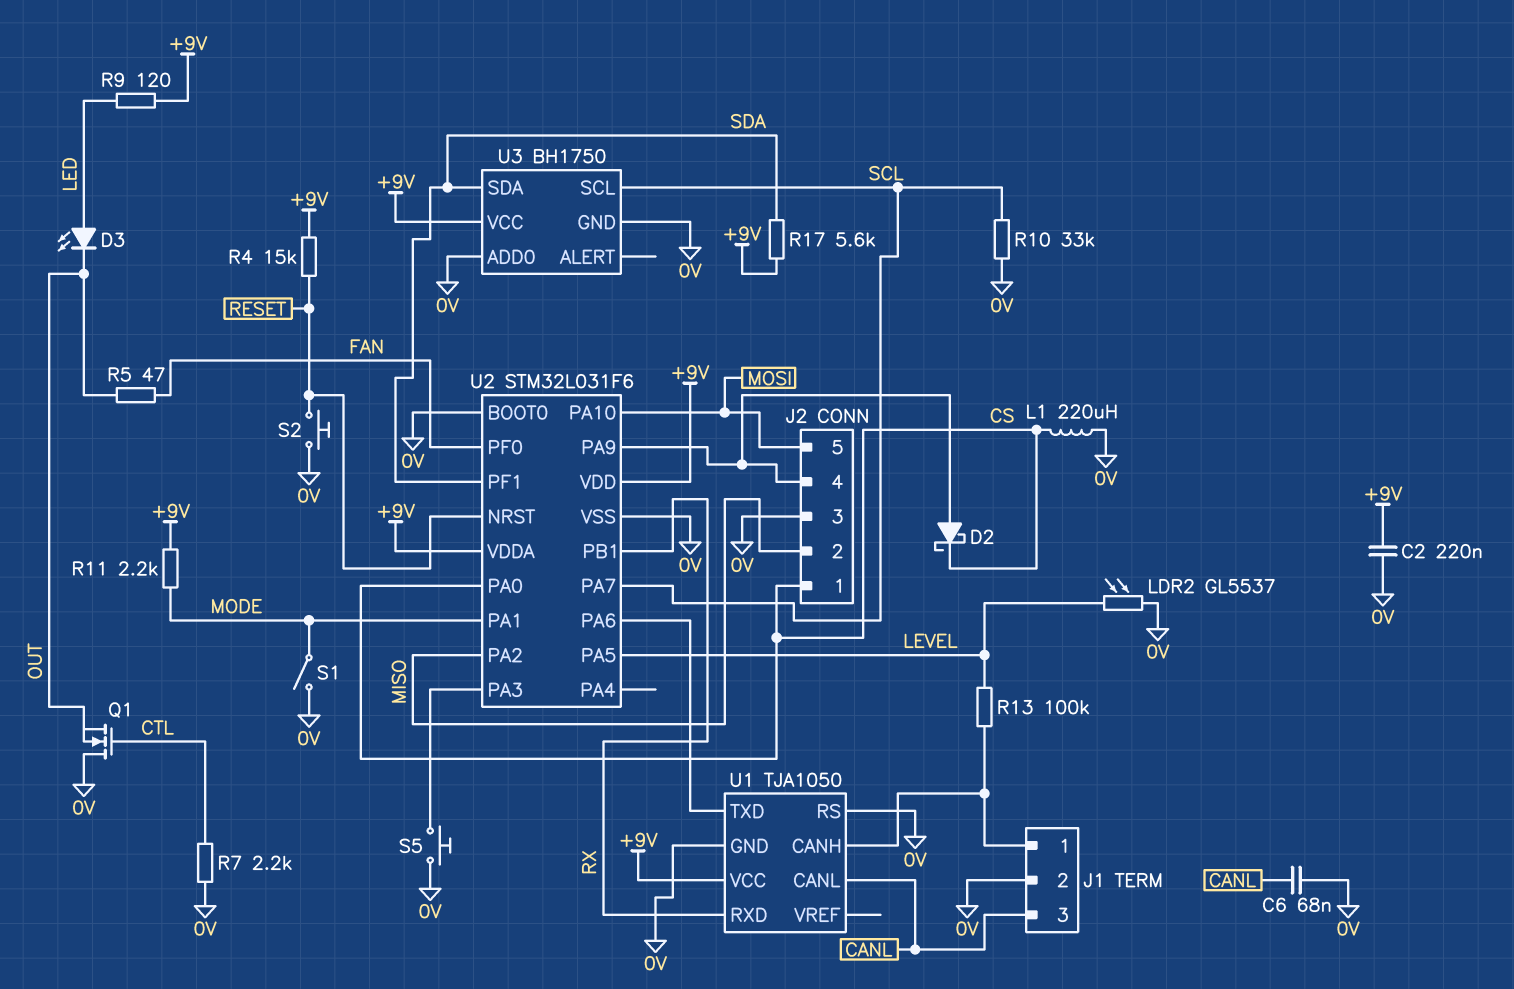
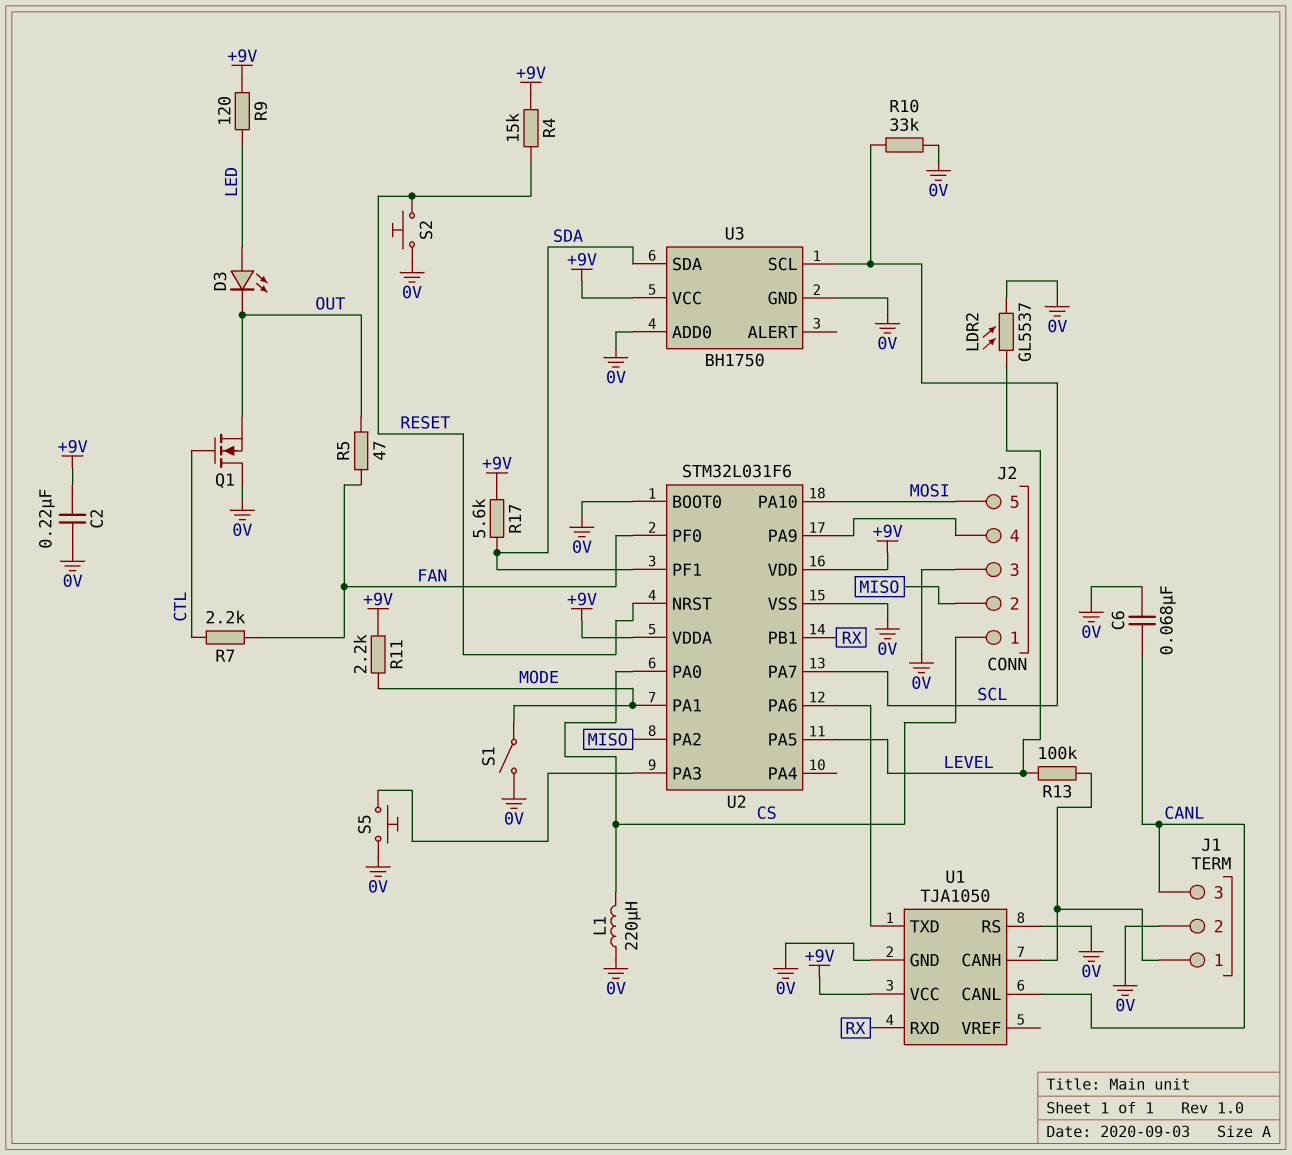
D2: schottky (A J2/4, K CS) -> none
R7: 2.2k (0V, CTL) -> 2.2k (CTL, FAN)

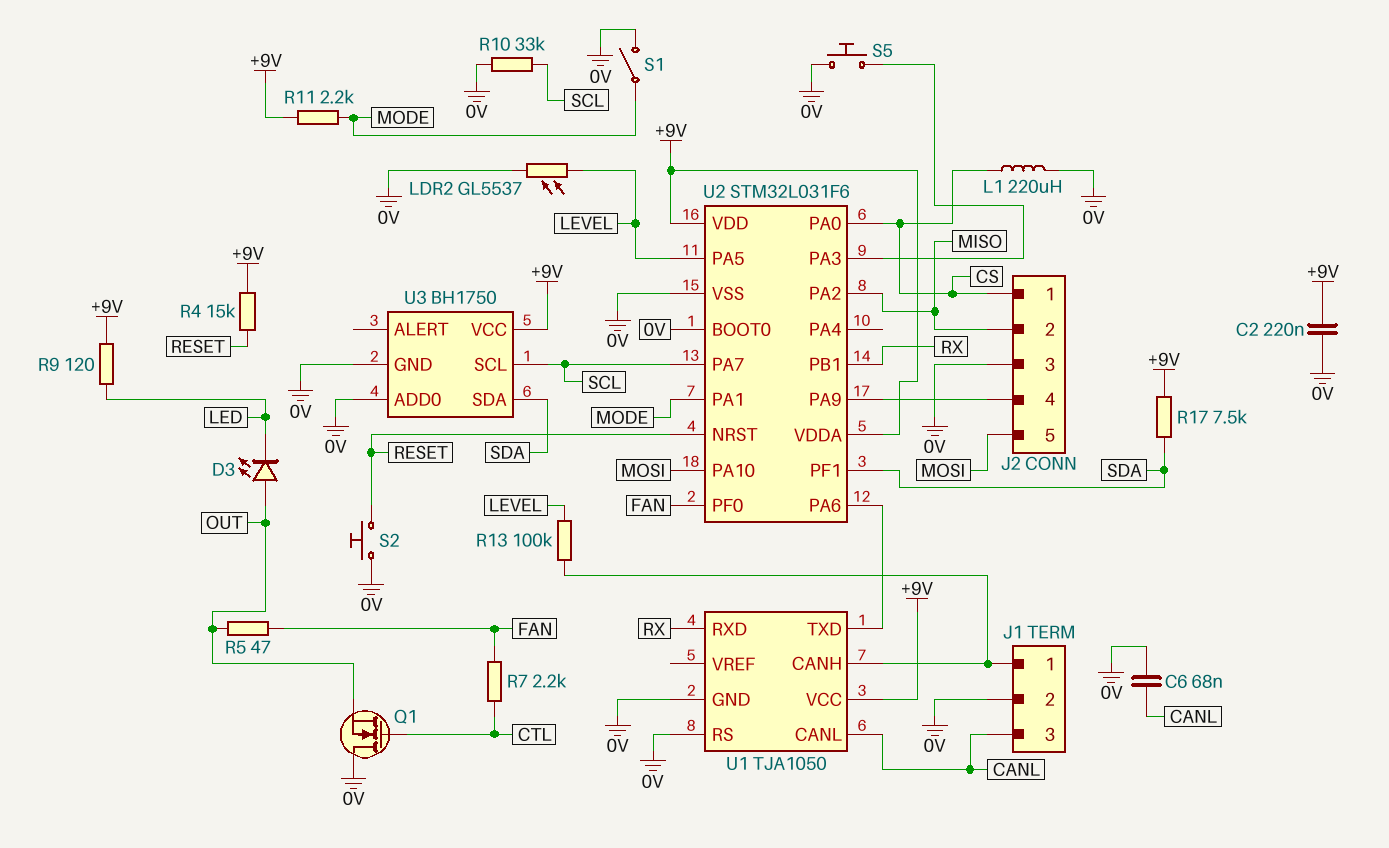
D3: LED (A LED, K OUT) -> LED (A OUT, K LED)
R17: 5.6k (+9V, SDA) -> 7.5k (+9V, SDA)

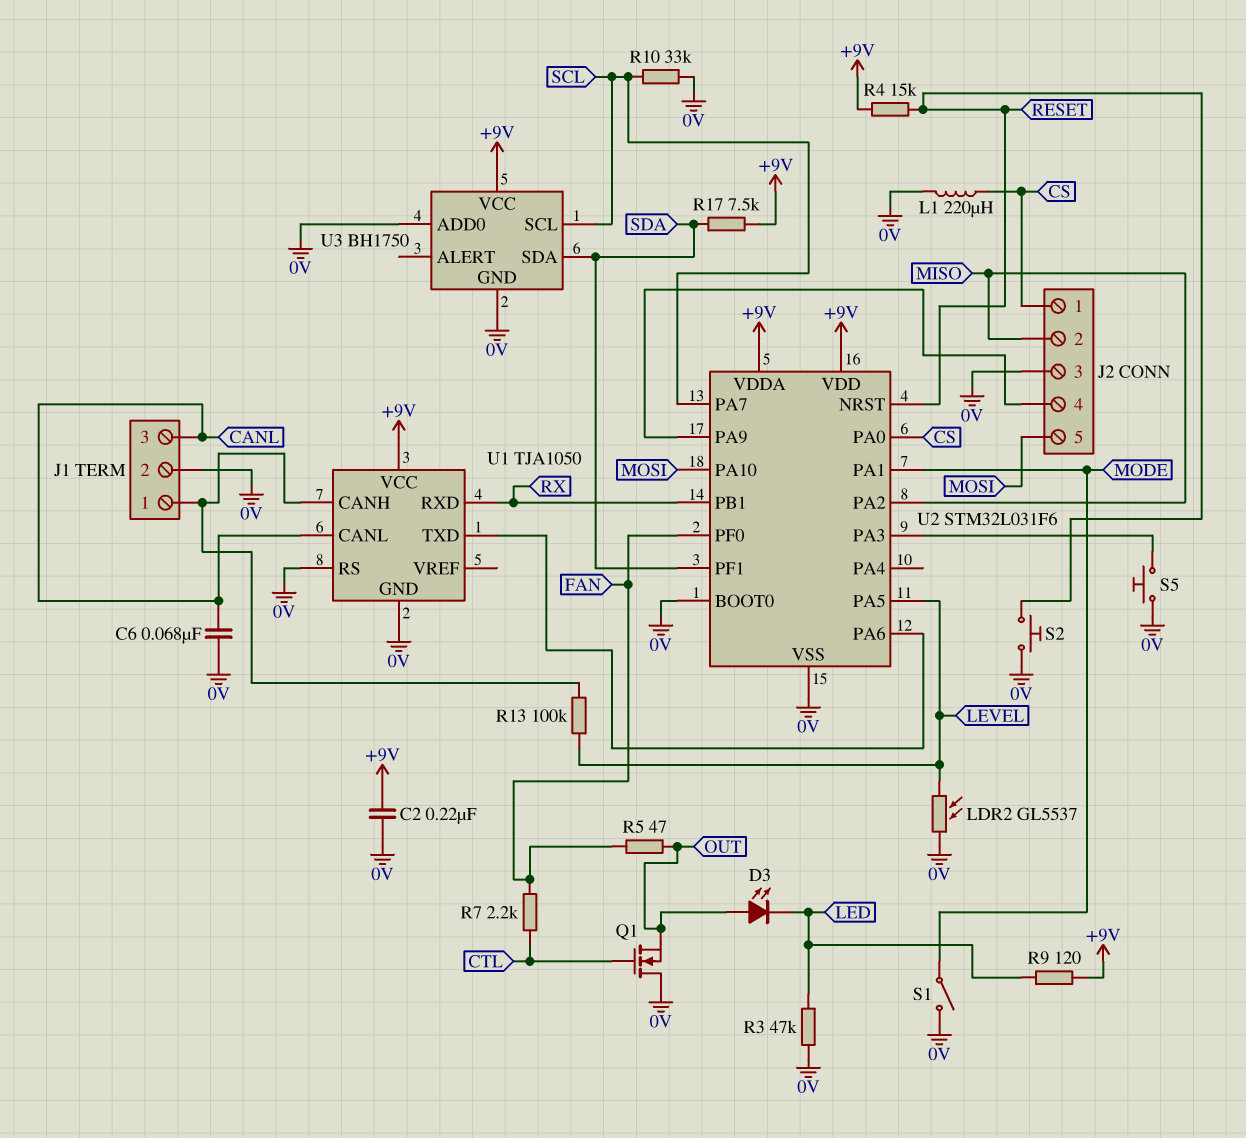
R3: none -> 47k (0V, LED)
R11: 2.2k (+9V, MODE) -> none

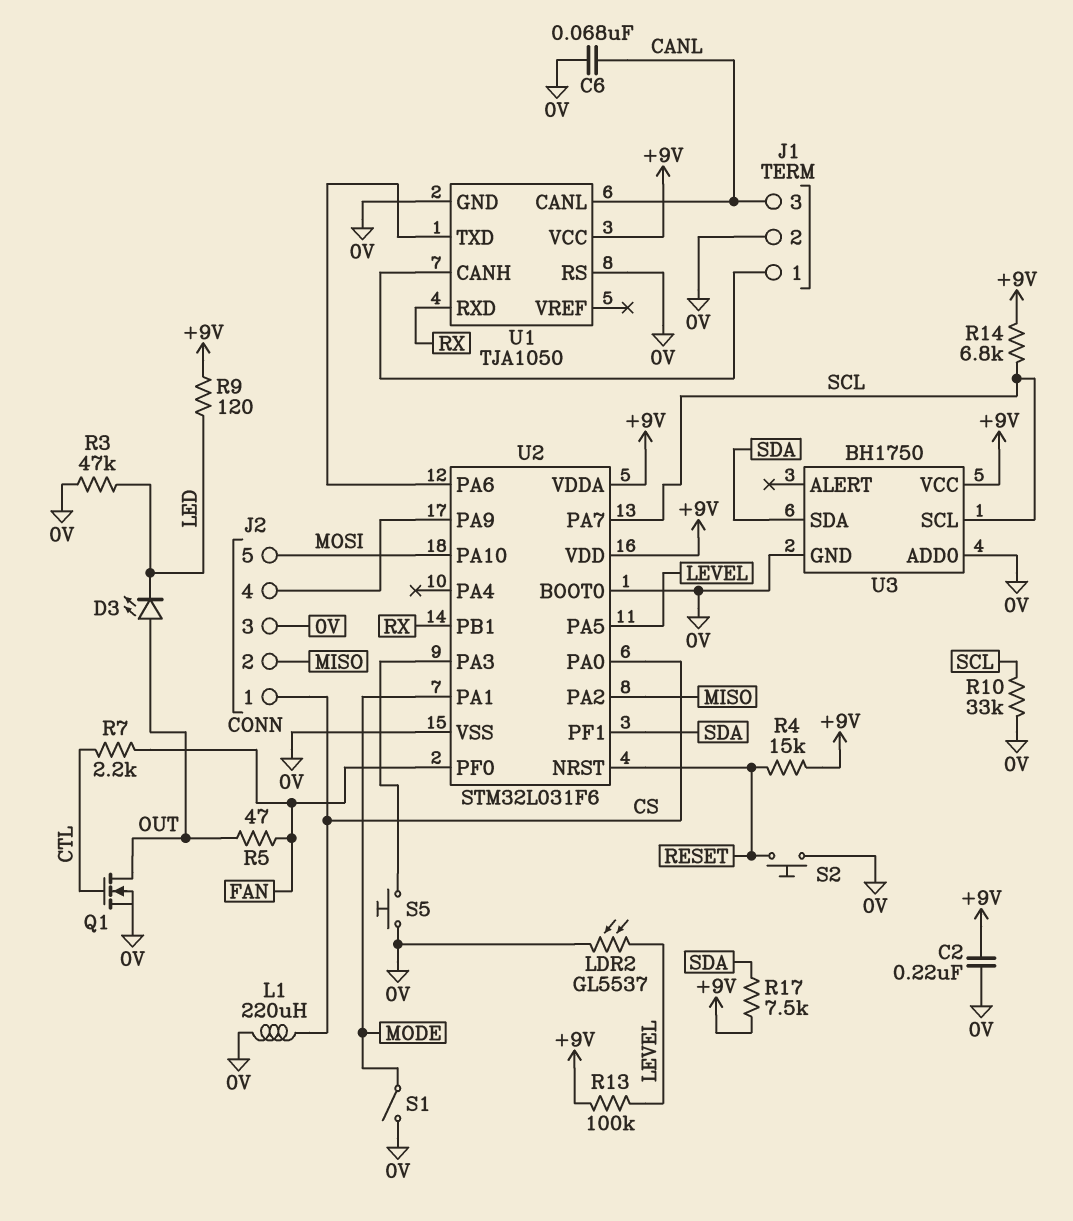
Q1: NMOS (G CTL, D 0V, S OUT) -> NMOS (G CTL, D OUT, S 0V)
R13: 100k (J1/1, LEVEL) -> 100k (+9V, LEVEL)
R14: none -> 6.8k (+9V, SCL)

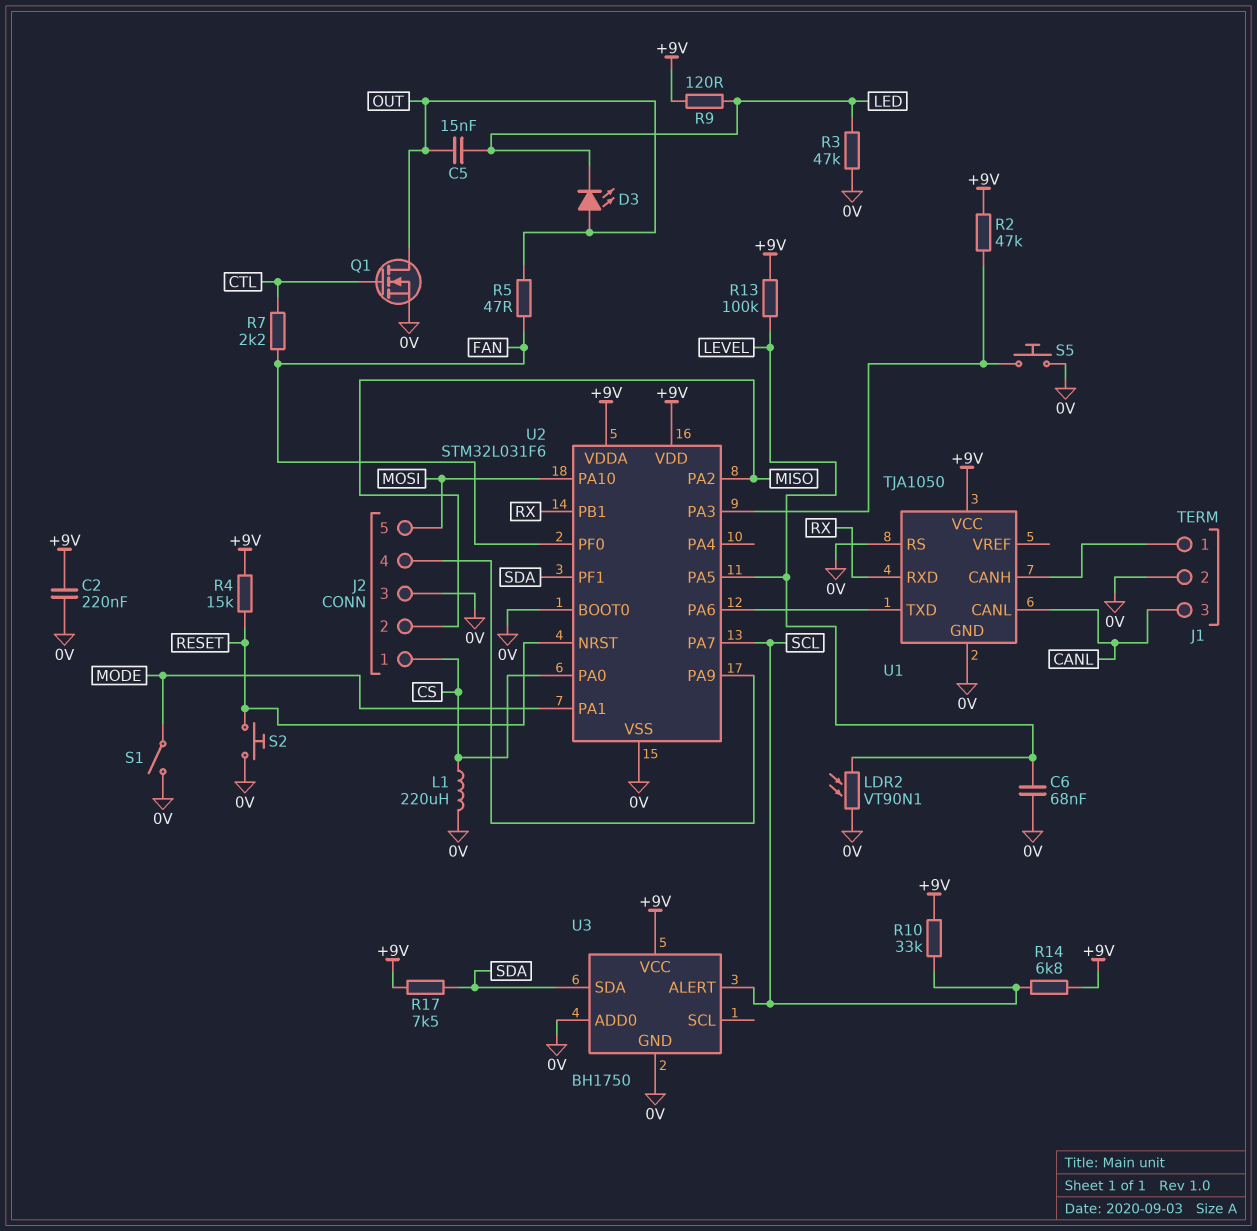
C5: none -> 15nF (LED, OUT)
C6: 68nF (0V, CANL) -> 68nF (0V, LEVEL)
LDR2: GL5537 (0V, LEVEL) -> VT90N1 (0V, LEVEL)
R2: none -> 47k (+9V, U2/PA3)
R10: 33k (0V, SCL) -> 33k (+9V, SCL)
U3 pin ALERT: none -> SCL
U3 pin SCL: SCL -> none

